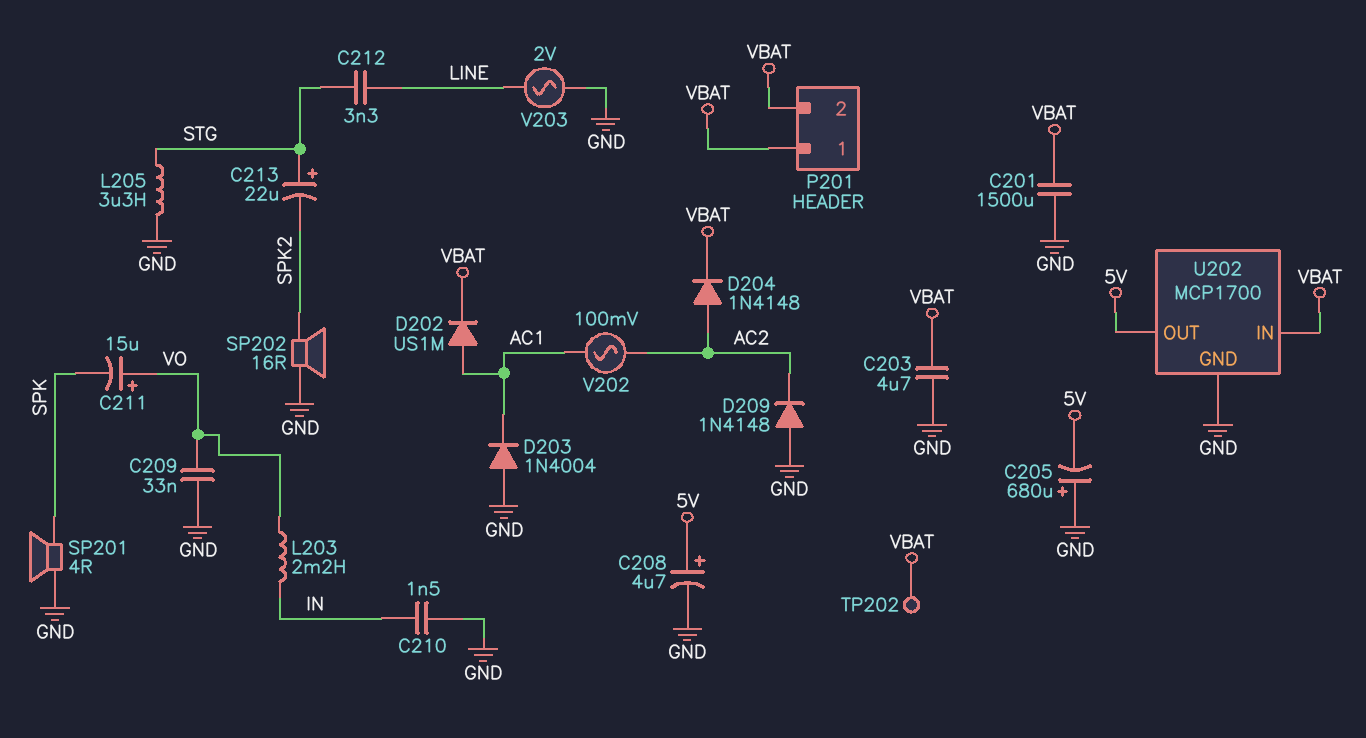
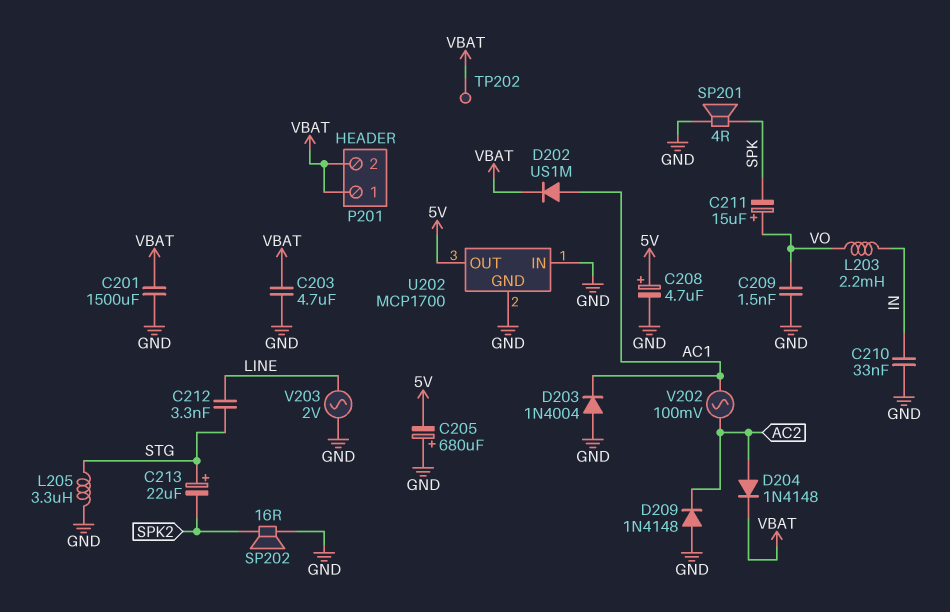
C209: 33nF (GND, VO) -> 1.5nF (GND, VO)
C210: 1.5nF (GND, IN) -> 33nF (GND, IN)
U202 pin IN: VBAT -> GND

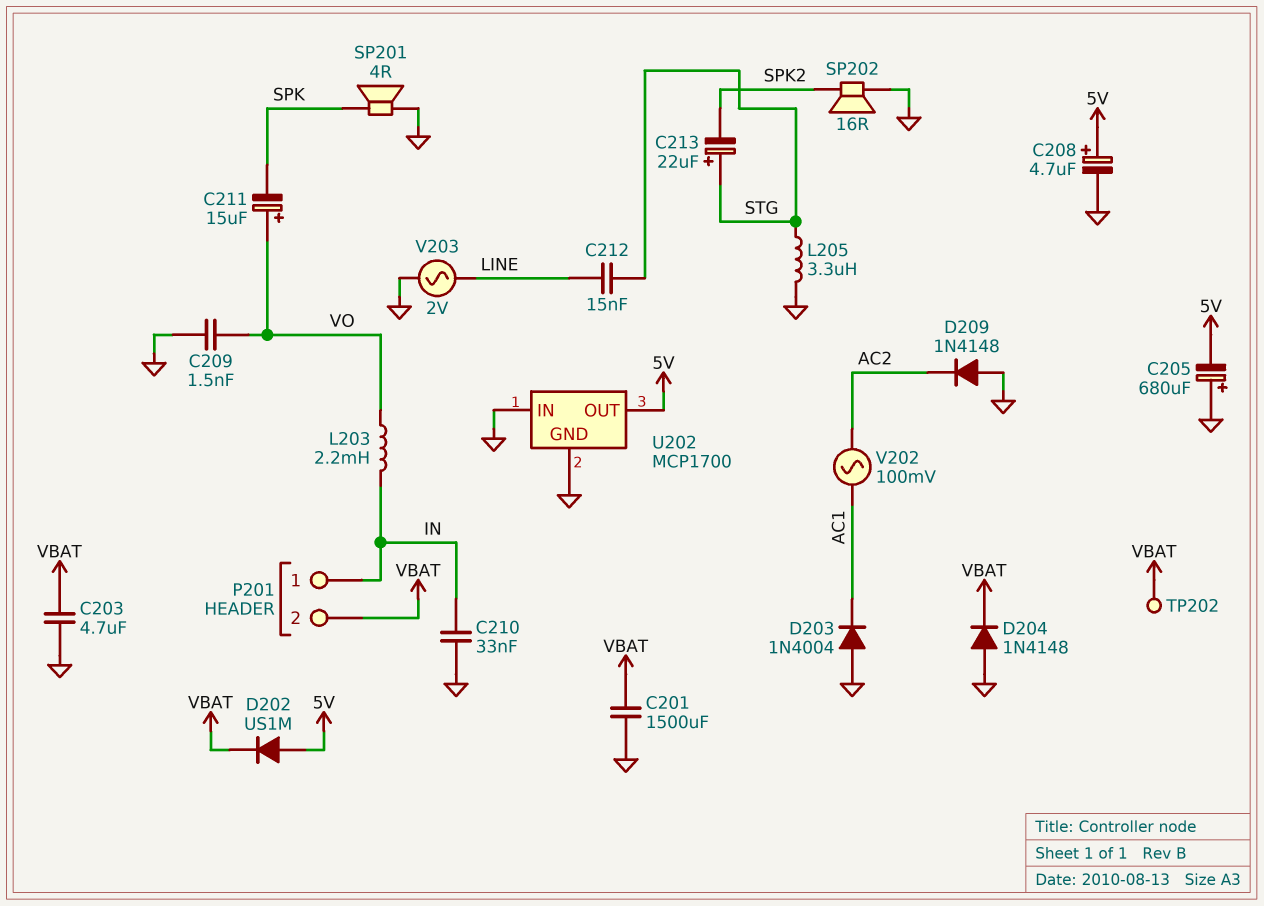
C212: 3.3nF (LINE, STG) -> 15nF (LINE, STG)
D202: diode US1M (A AC1, K VBAT) -> diode US1M (A 5V, K VBAT)
D204: diode 1N4148 (A AC2, K VBAT) -> diode 1N4148 (A GND, K VBAT)
P201 pin 1: VBAT -> IN

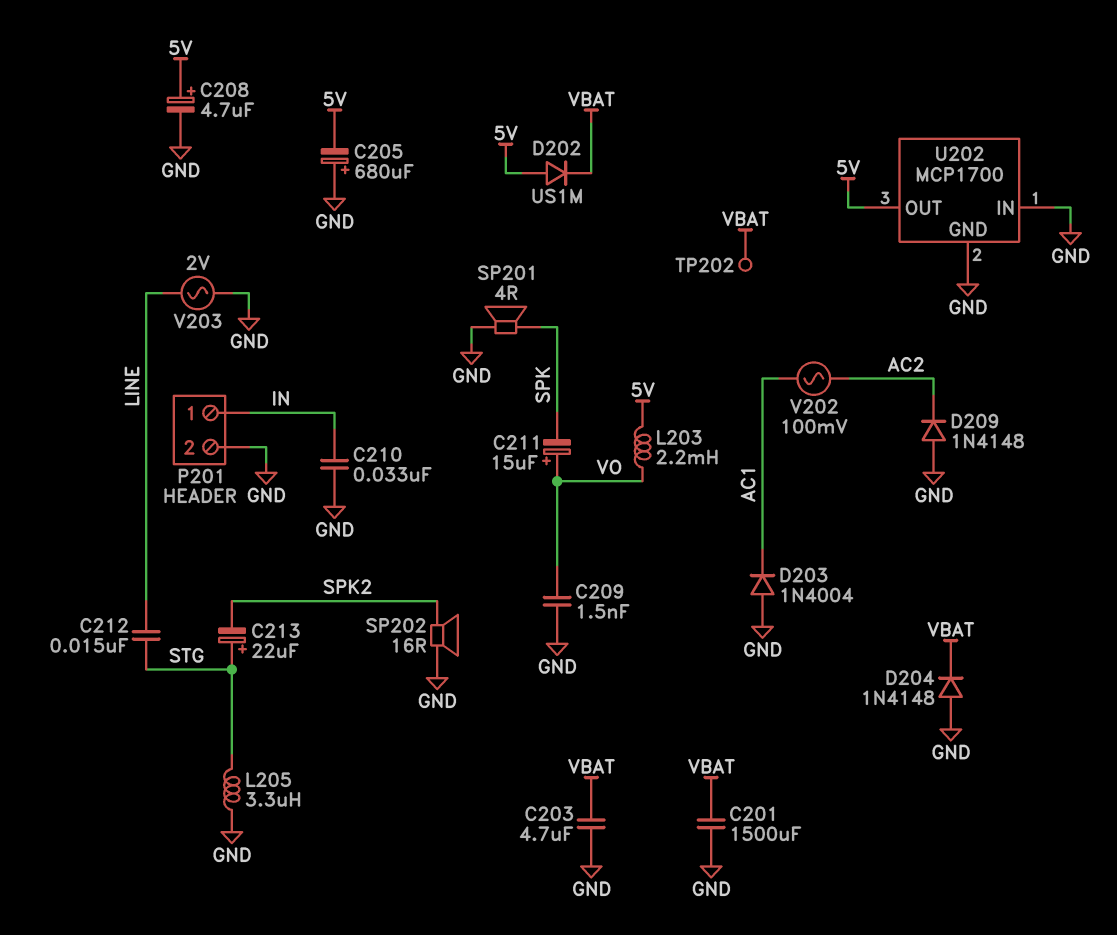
L203: 2.2mH (IN, VO) -> 2.2mH (5V, VO)
P201 pin 2: VBAT -> GND

